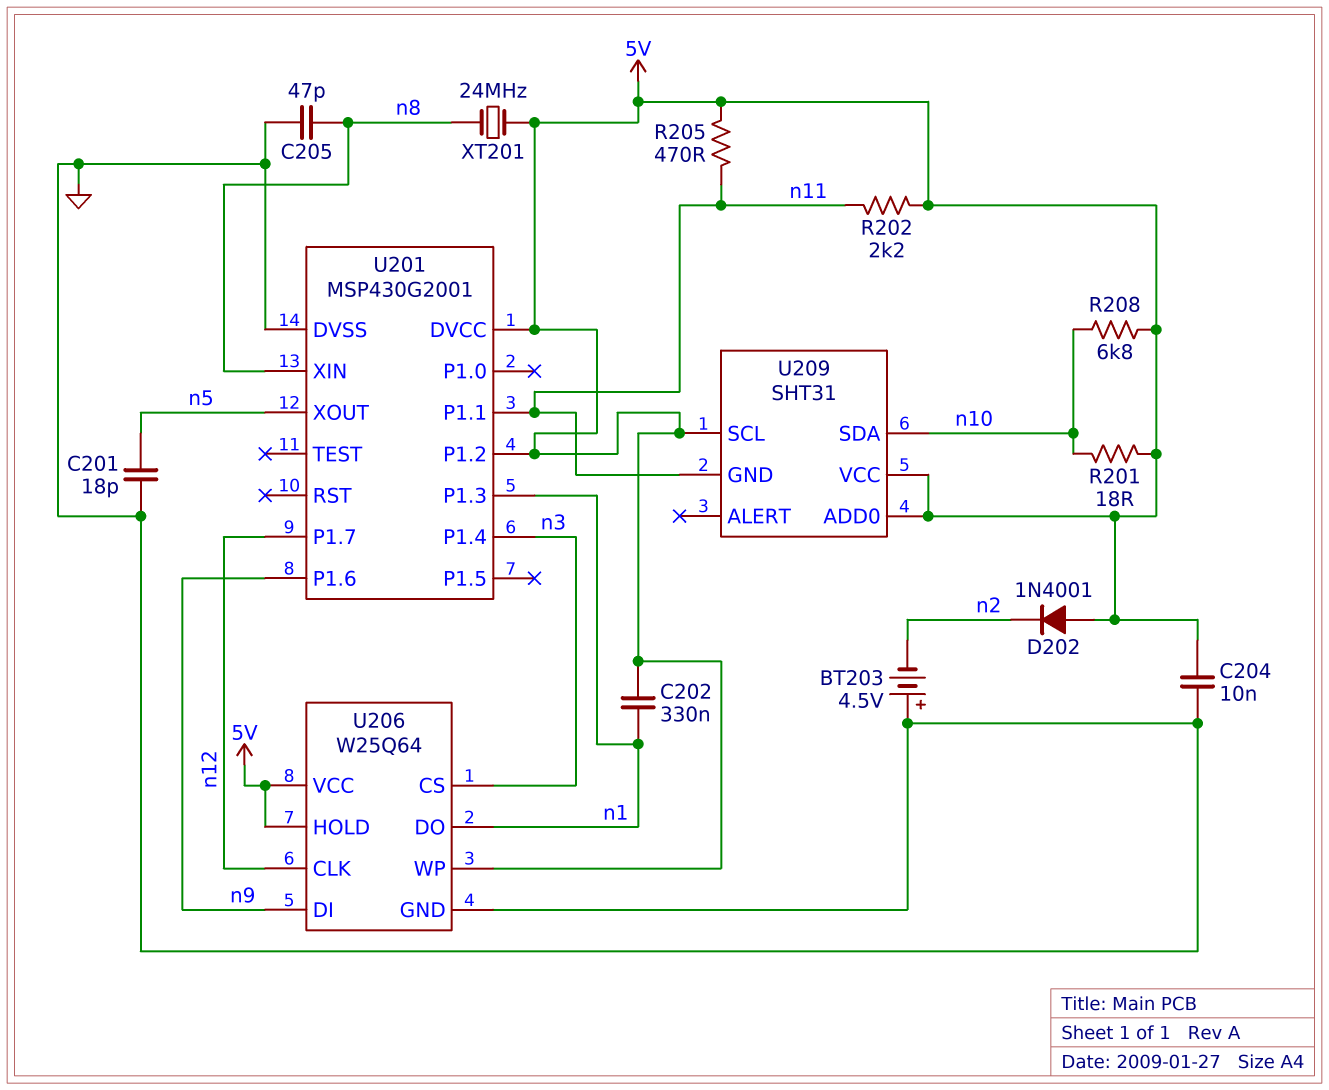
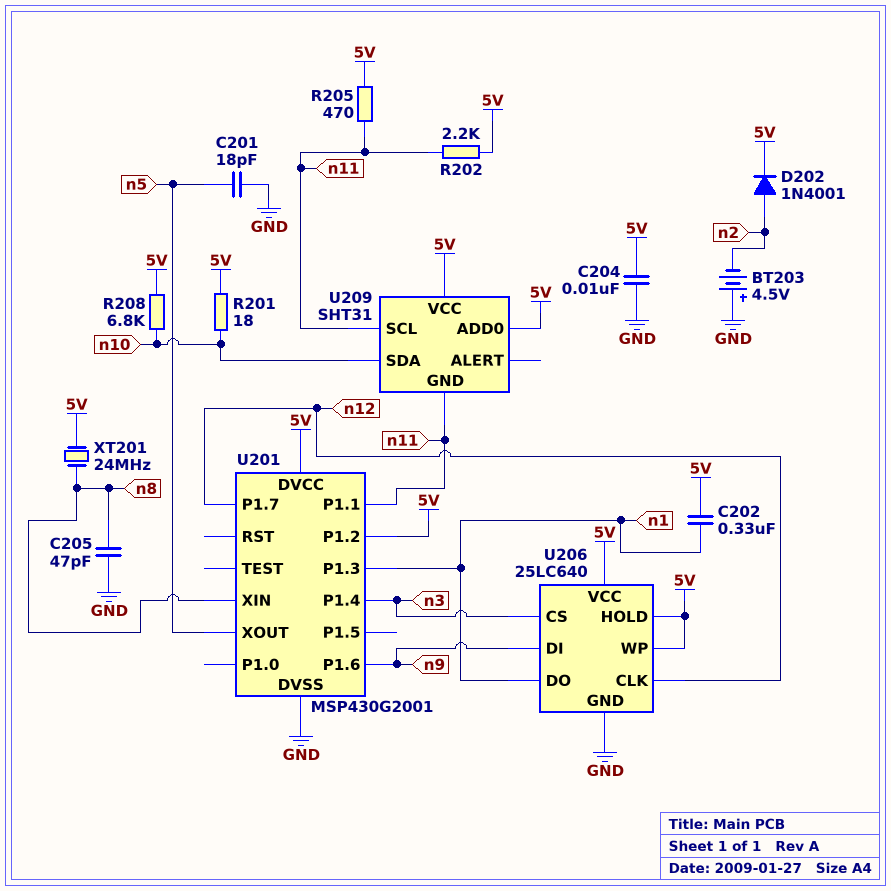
D202: diode 1N4001 (A 5V, K n2) -> diode 1N4001 (A n2, K 5V)
U206: W25Q64 -> 25LC640
U209 pin SCL: 5V -> n11

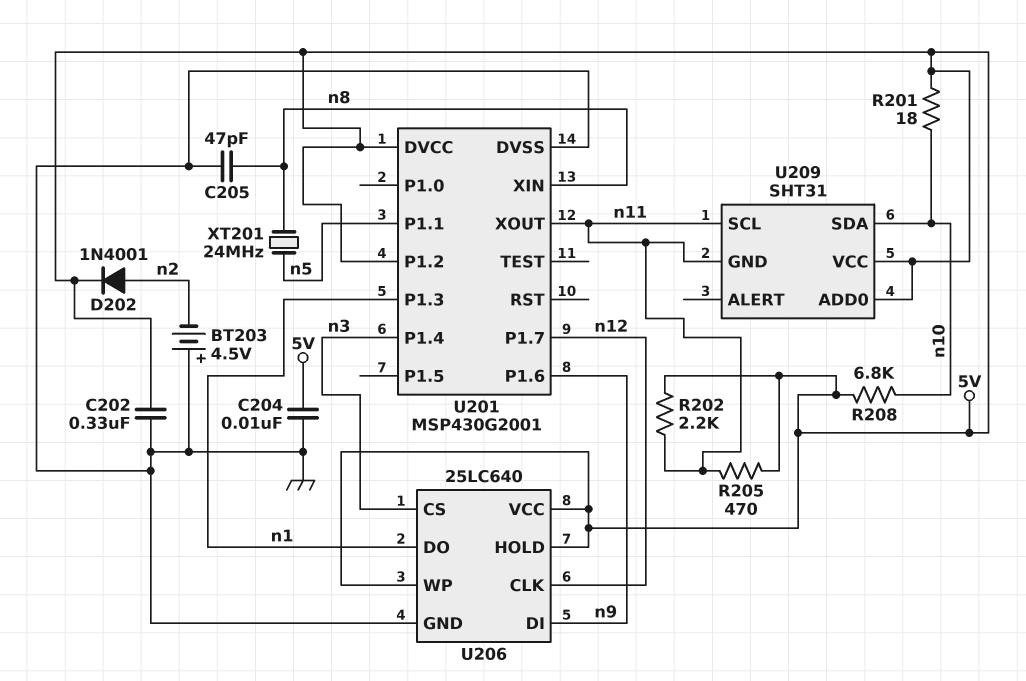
C201: 18pF (GND, n5) -> none
C202: 330nF (5V, n1) -> 330nF (5V, GND)
U201 pin P1.1: n11 -> n5
U201 pin XOUT: n5 -> n11
XT201: 24MHz (5V, n8) -> 24MHz (n5, n8)

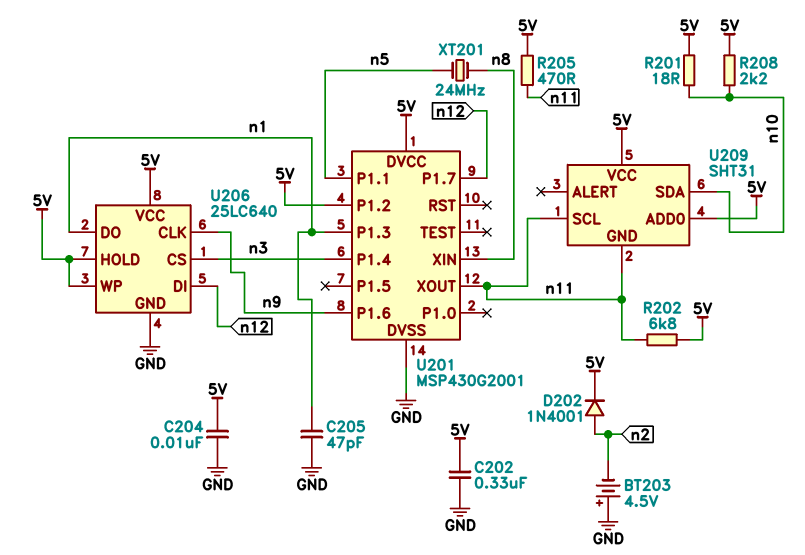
C205: 47pF (GND, n8) -> 47pF (GND, n1)
R202: 2.2k (5V, n11) -> 6.8k (5V, n11)
R208: 6.8k (5V, n10) -> 2.2k (5V, n10)
U206 pin CLK: n12 -> n9
U206 pin DI: n9 -> n12

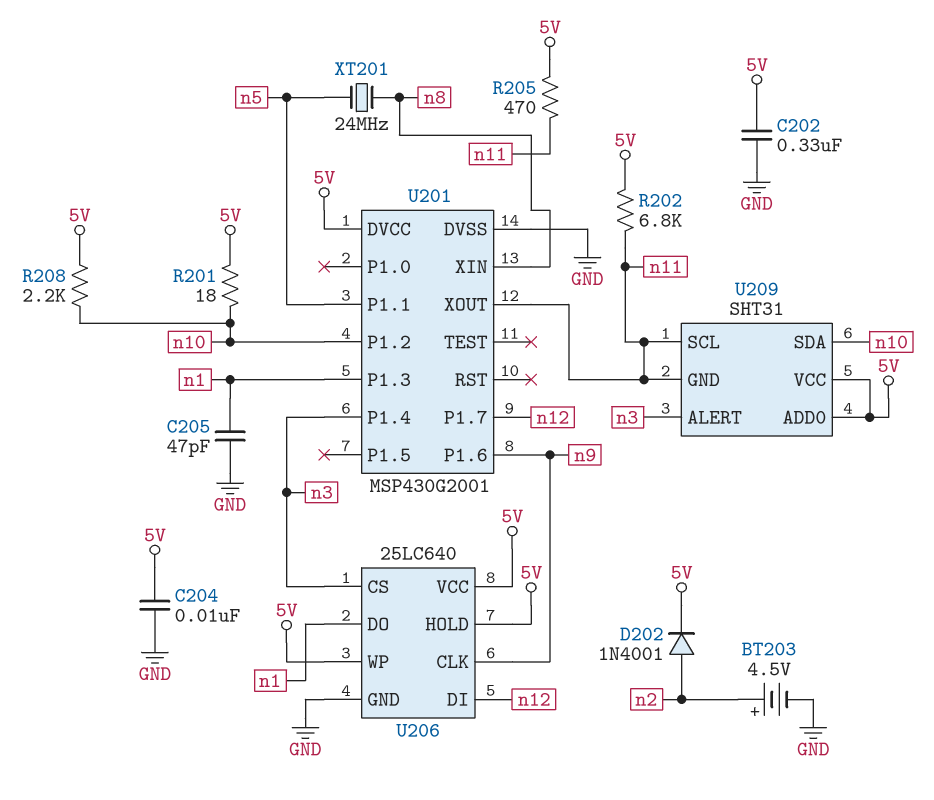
BT203: 4.5V (plus GND, minus n2) -> 4.5V (plus n2, minus GND)
U201 pin P1.2: 5V -> n10
U209 pin ALERT: none -> n3

